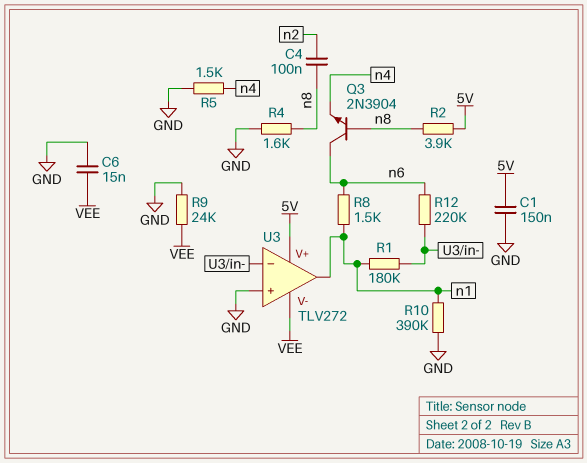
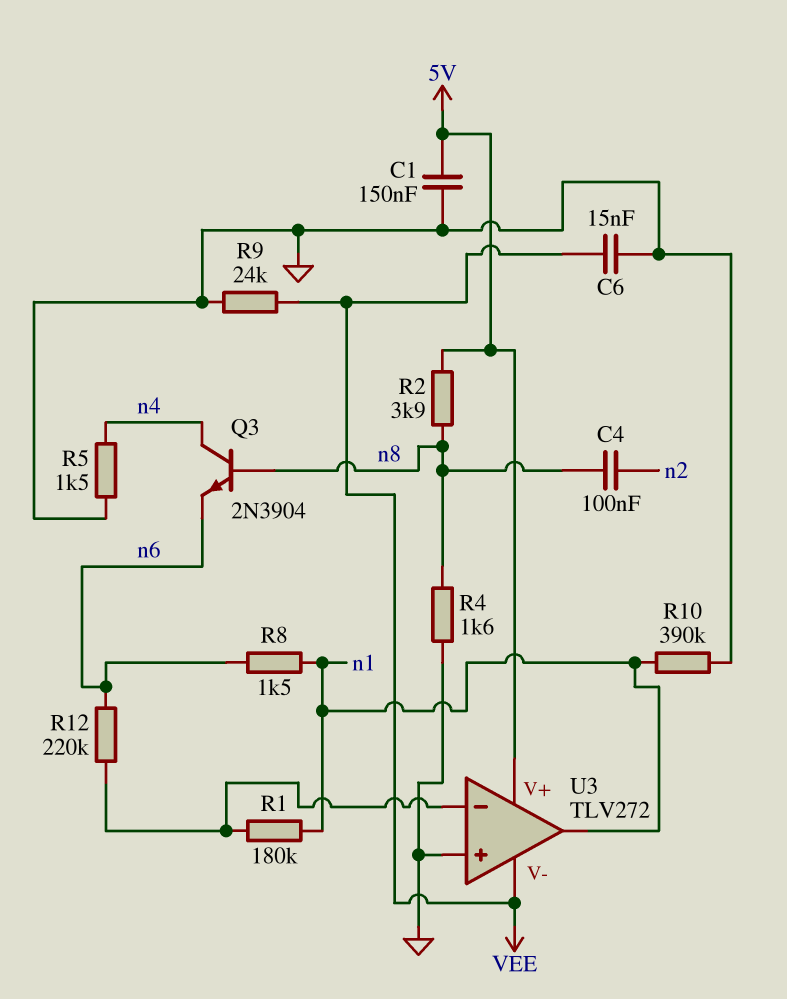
Q3: NPN 2N3904 (B n8, C n6, E n4) -> NPN 2N3904 (B n8, C n4, E n6)

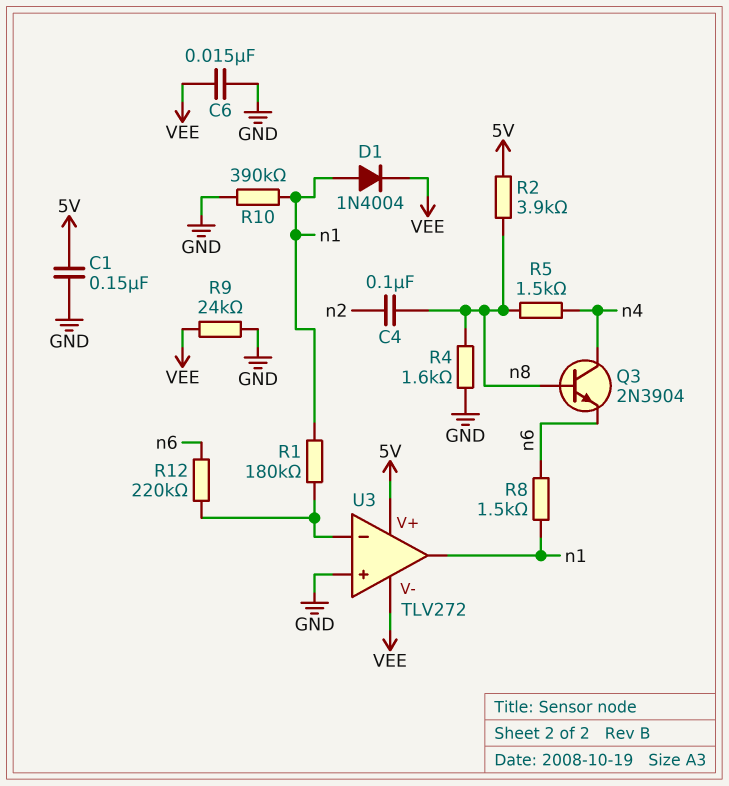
D1: none -> diode 1N4004 (A n1, K VEE)
R5: 1.5k (GND, n4) -> 1.5k (n4, n8)

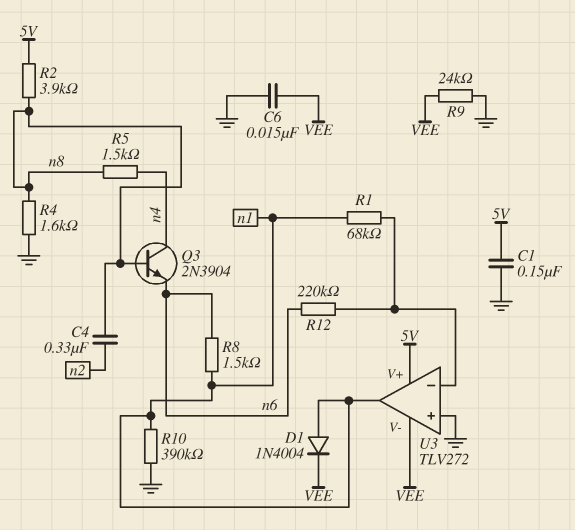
C4: 100nF (n2, n8) -> 330nF (n2, n8)
R1: 180k (U3/in-, n1) -> 68k (U3/in-, n1)

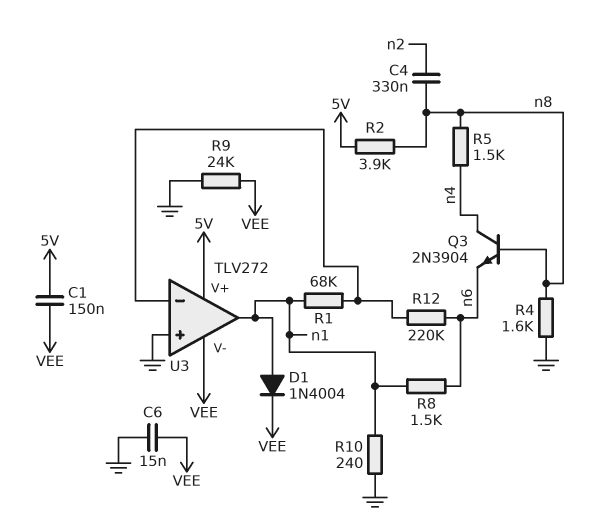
C1: 150nF (5V, GND) -> 150nF (5V, VEE)
R10: 390k (GND, n1) -> 240 (GND, n1)

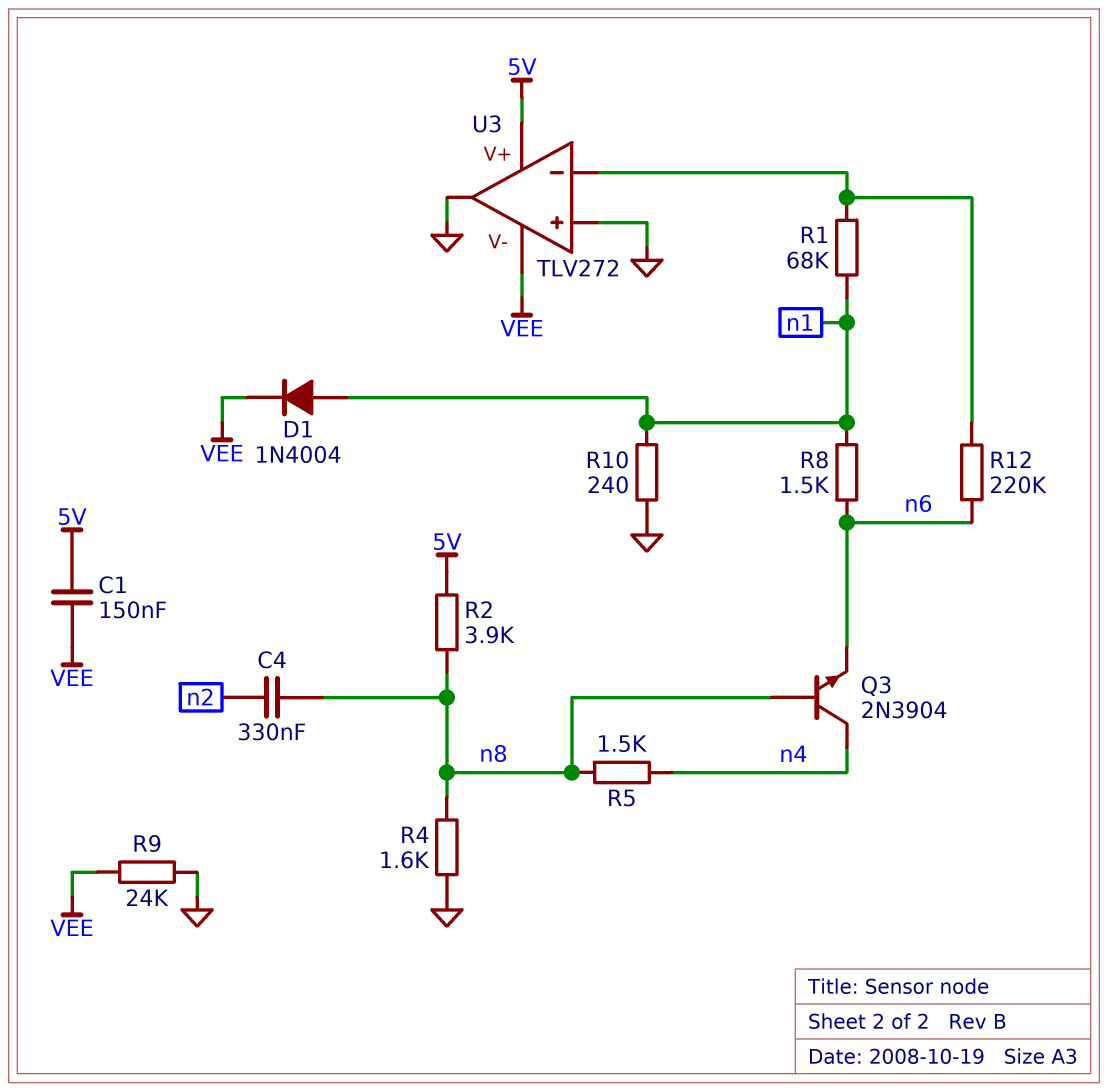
C6: 15nF (GND, VEE) -> none
U3 pin out: n1 -> GND

